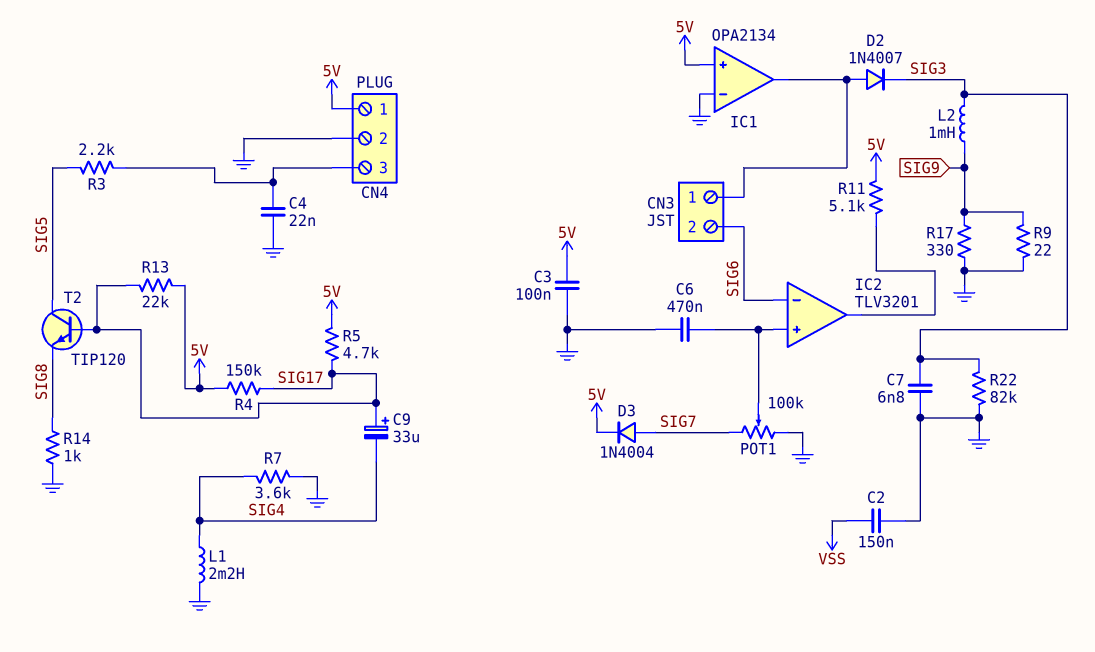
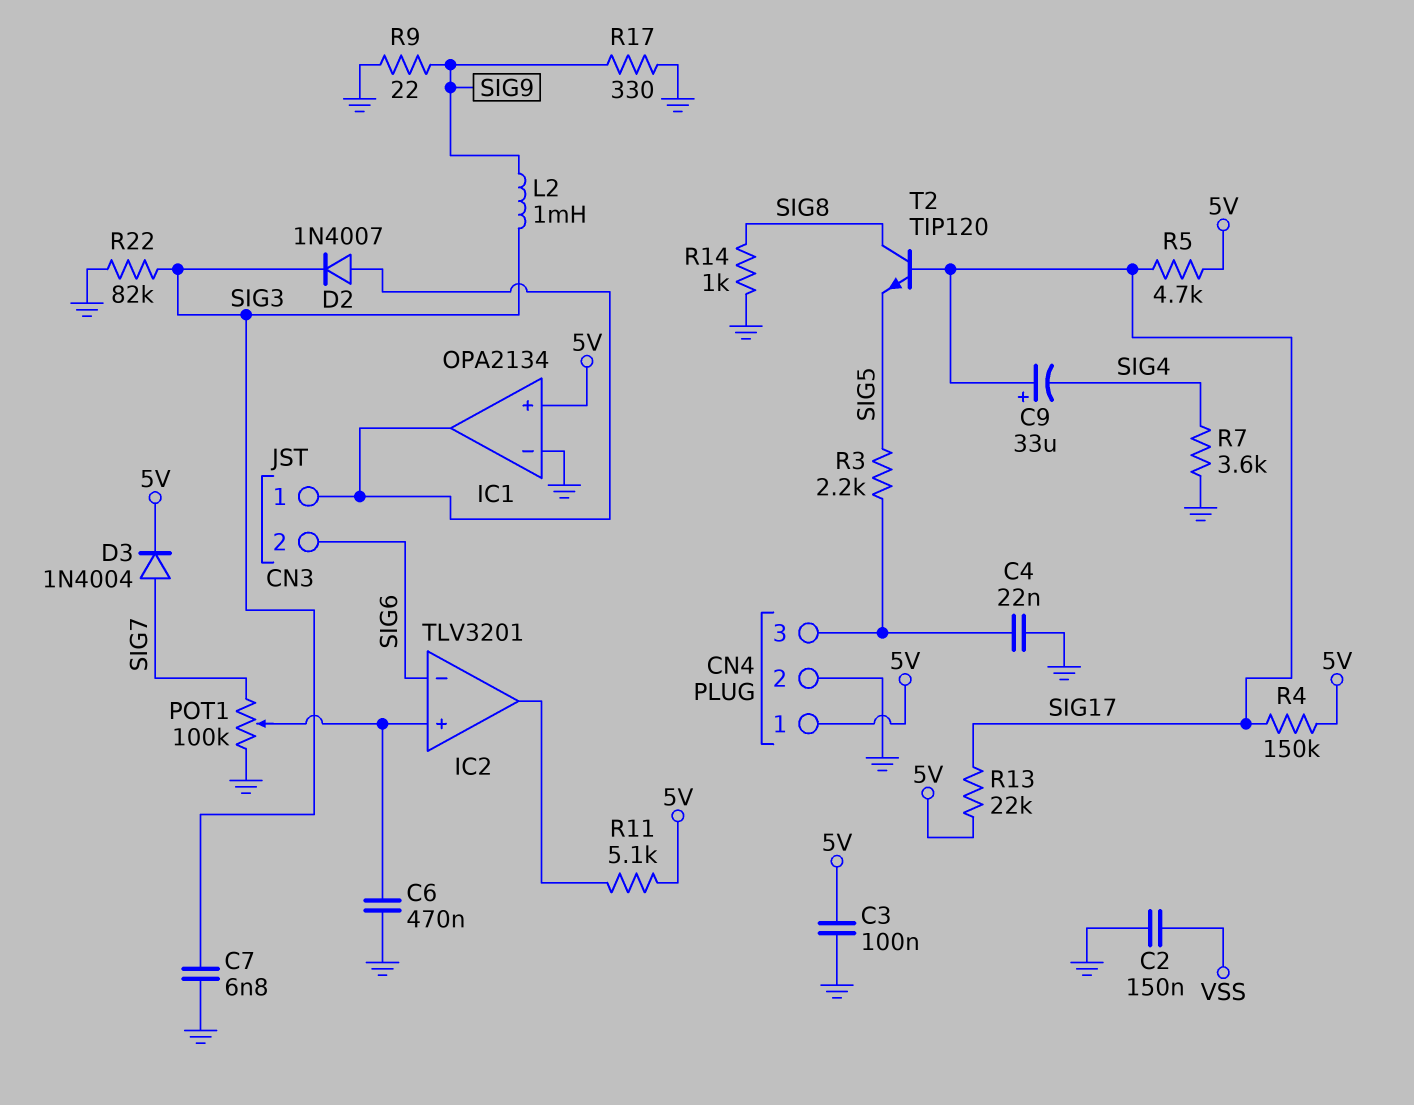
L1: 2.2mH (GND, SIG4) -> none
T2: NPN TIP120 (B SIG17, C SIG5, E SIG8) -> NPN TIP120 (B SIG17, C SIG8, E SIG5)

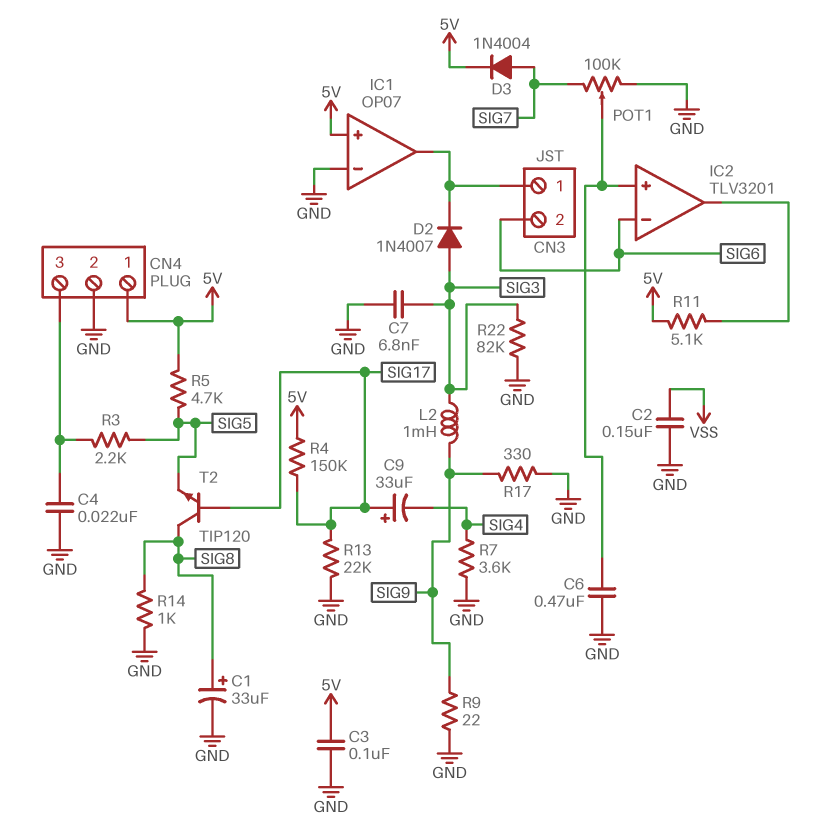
C1: none -> 33uF (plus SIG8, minus GND)
D2: diode 1N4007 (A CN3/1, K SIG3) -> diode 1N4007 (A SIG3, K CN3/1)
IC1: OPA2134 -> OP07
R5: 4.7k (5V, SIG17) -> 4.7k (5V, SIG5)
R13: 22k (5V, SIG17) -> 22k (GND, SIG17)

